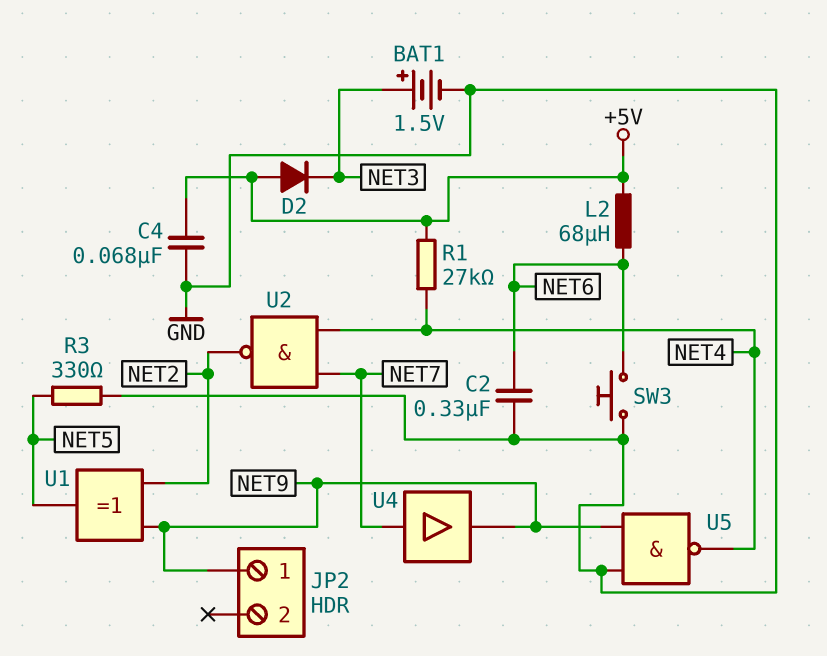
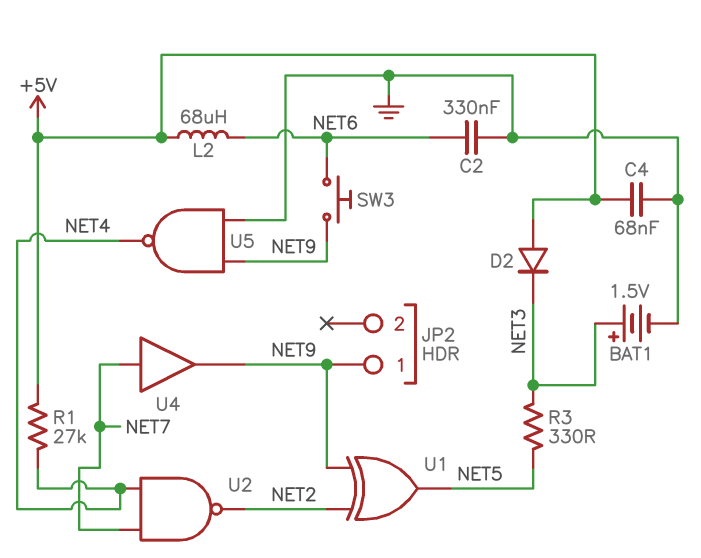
R3: 330 (GND, NET5) -> 330 (NET3, NET5)
SW3: button (GND, NET6) -> button (NET6, NET9)

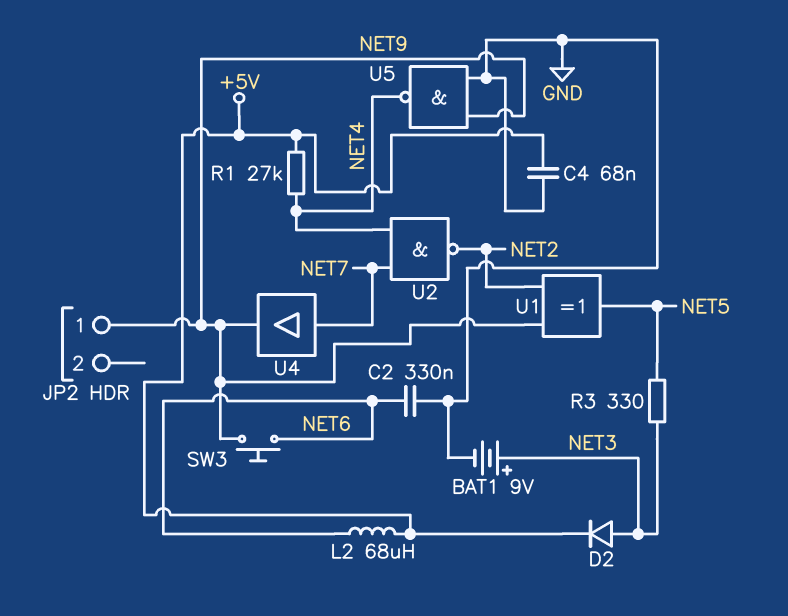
BAT1: 1.5V (plus NET3, minus GND) -> 9V (plus NET3, minus GND)
D2: diode (A +5V, K NET3) -> diode (A NET3, K +5V)

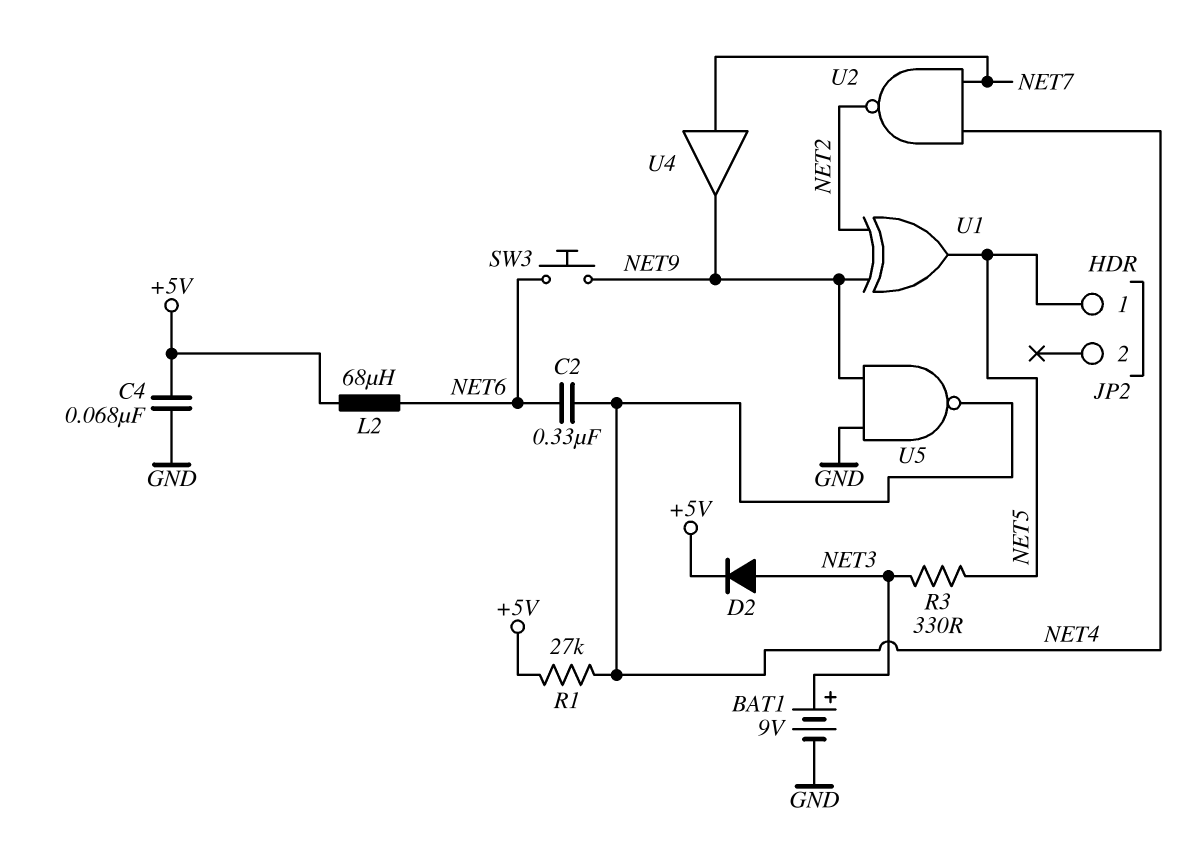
C2: 330nF (GND, NET6) -> 330nF (NET4, NET6)
JP2 pin 1: NET9 -> NET5

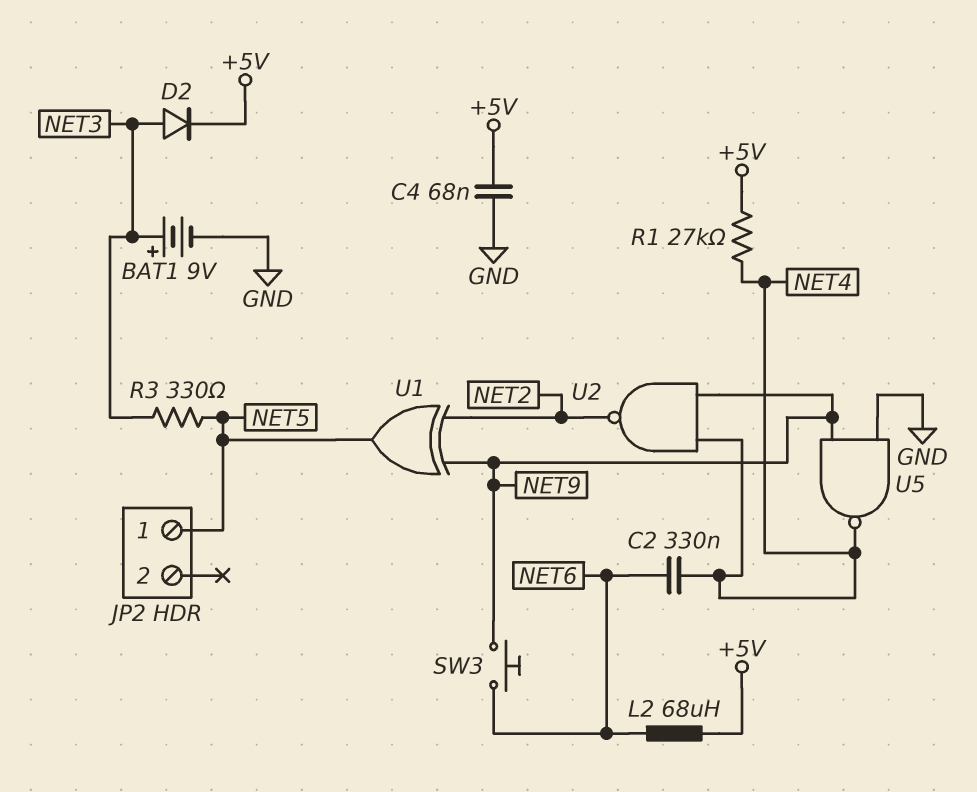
U2: NAND (in NET4, in NET7, out NET2) -> NAND (in NET4, in NET9, out NET2)
U4: buffer (in NET7, out NET9) -> none

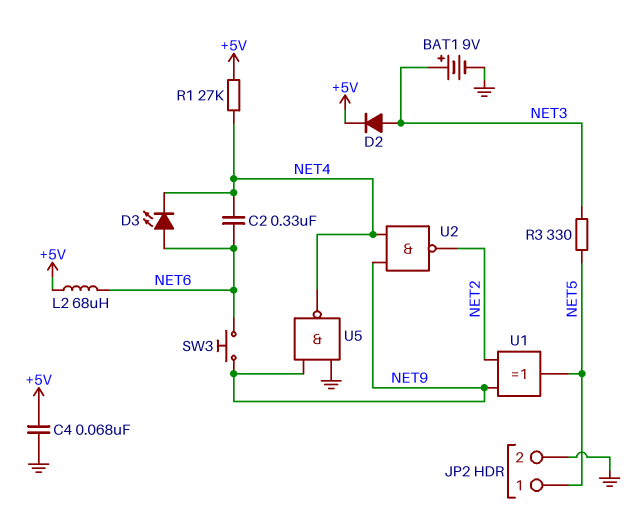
D3: none -> LED (A NET6, K NET4)
JP2 pin 2: none -> GND

